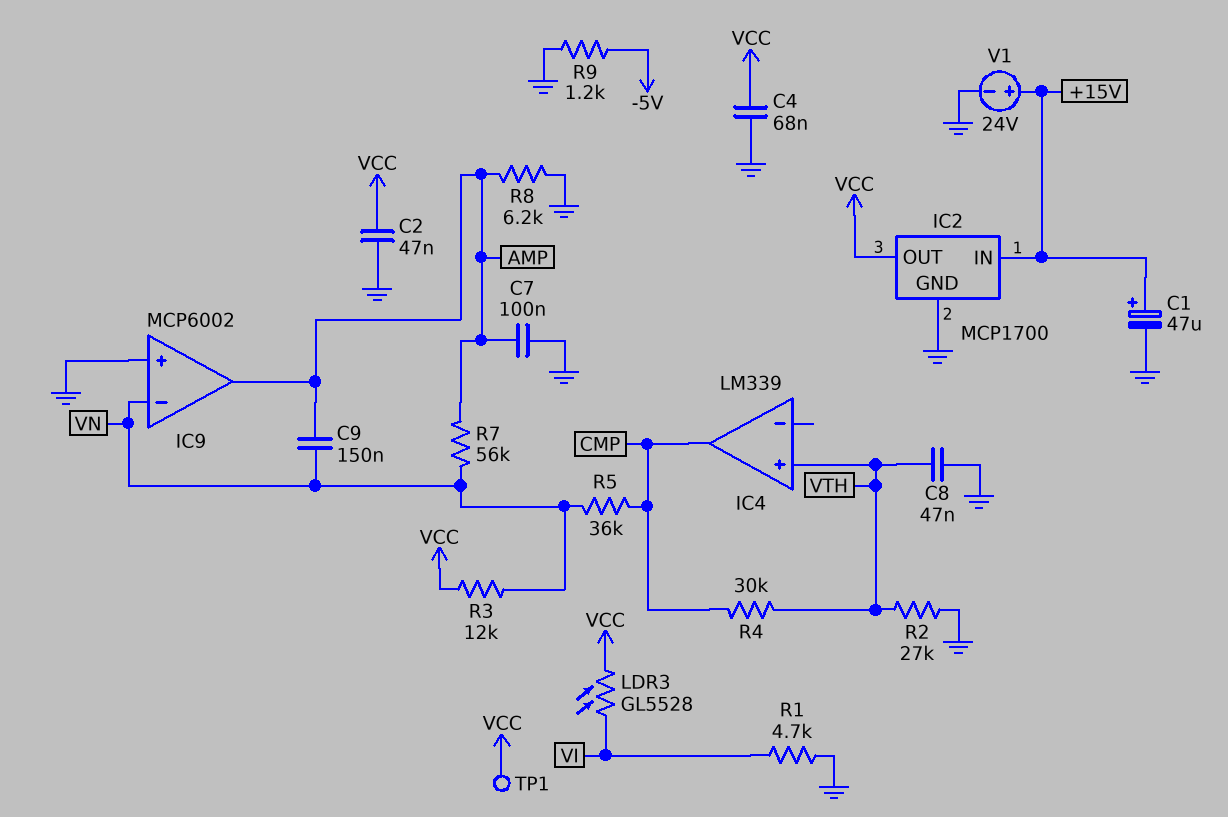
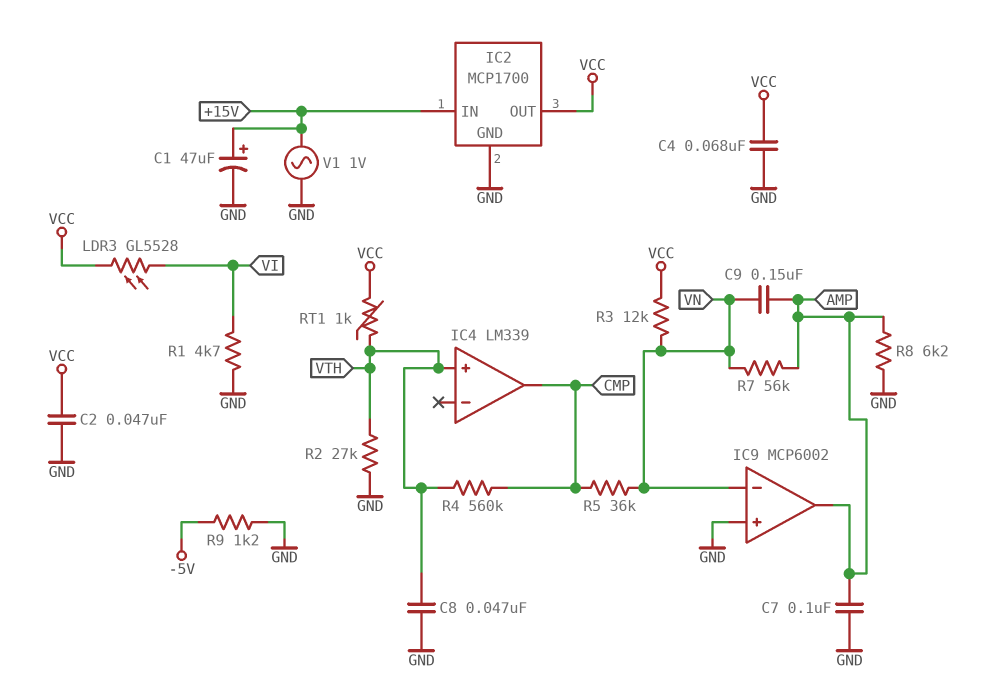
R4: 30k (CMP, VTH) -> 560k (CMP, VTH)
RT1: none -> 1k (VCC, VTH)
TP1: test point (VCC) -> none
V1: 24V (plus +15V, minus GND) -> AC 1V (+15V, GND)

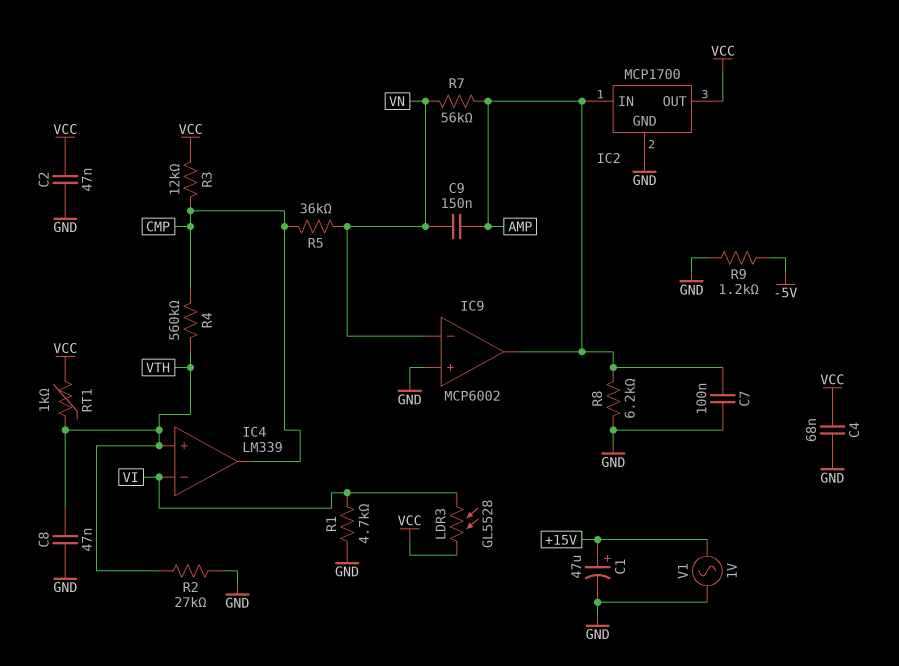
IC2 pin IN: +15V -> AMP
IC4 pin in-: none -> VI
R3: 12k (VCC, VN) -> 12k (CMP, VCC)

